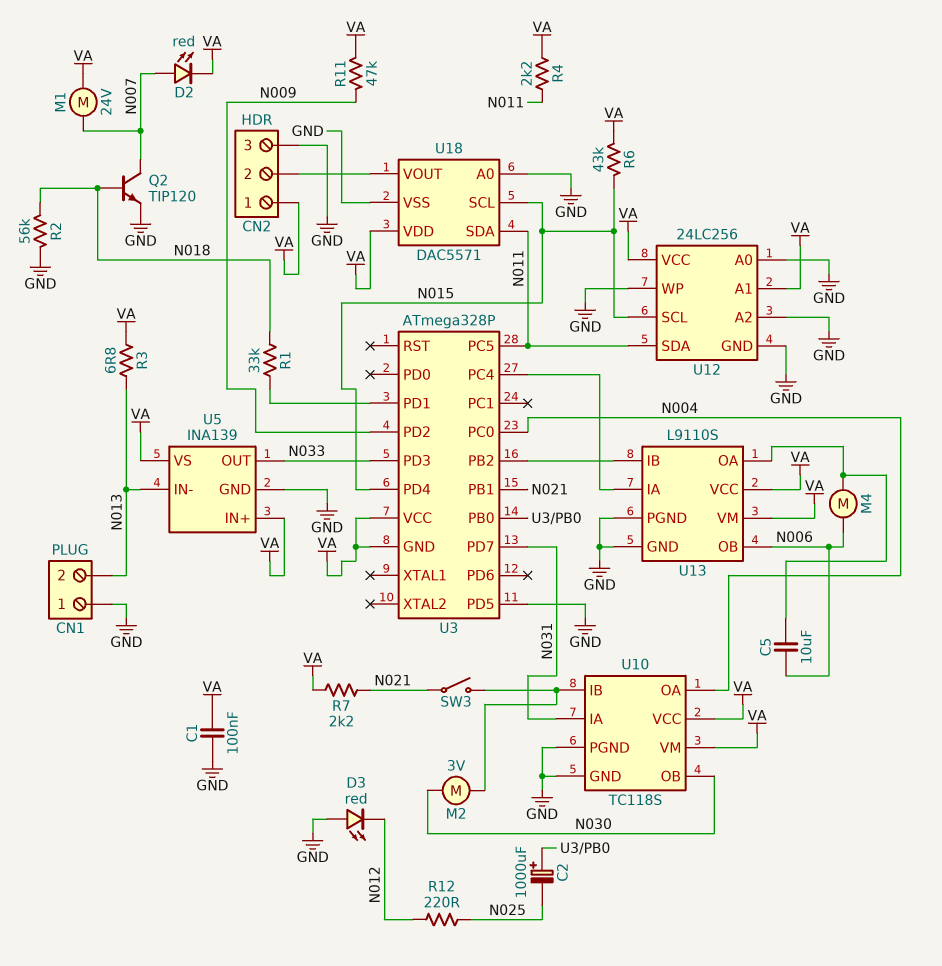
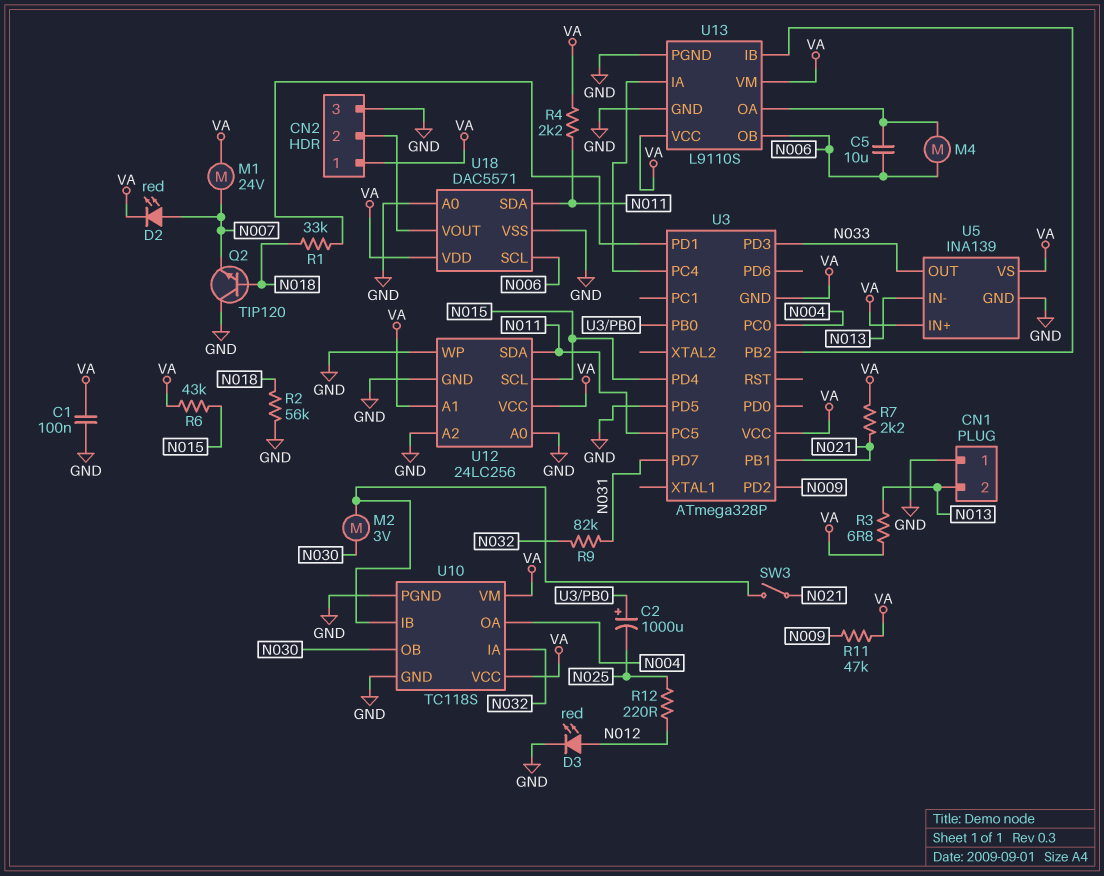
D3: LED red (A GND, K N012) -> LED red (A N012, K GND)
Q2: NPN TIP120 (B N018, C N007, E GND) -> NPN TIP120 (B N018, C GND, E N007)
R9: none -> 82k (N031, N032)
U10 pin IA: N031 -> N032
U18 pin SCL: N015 -> N006

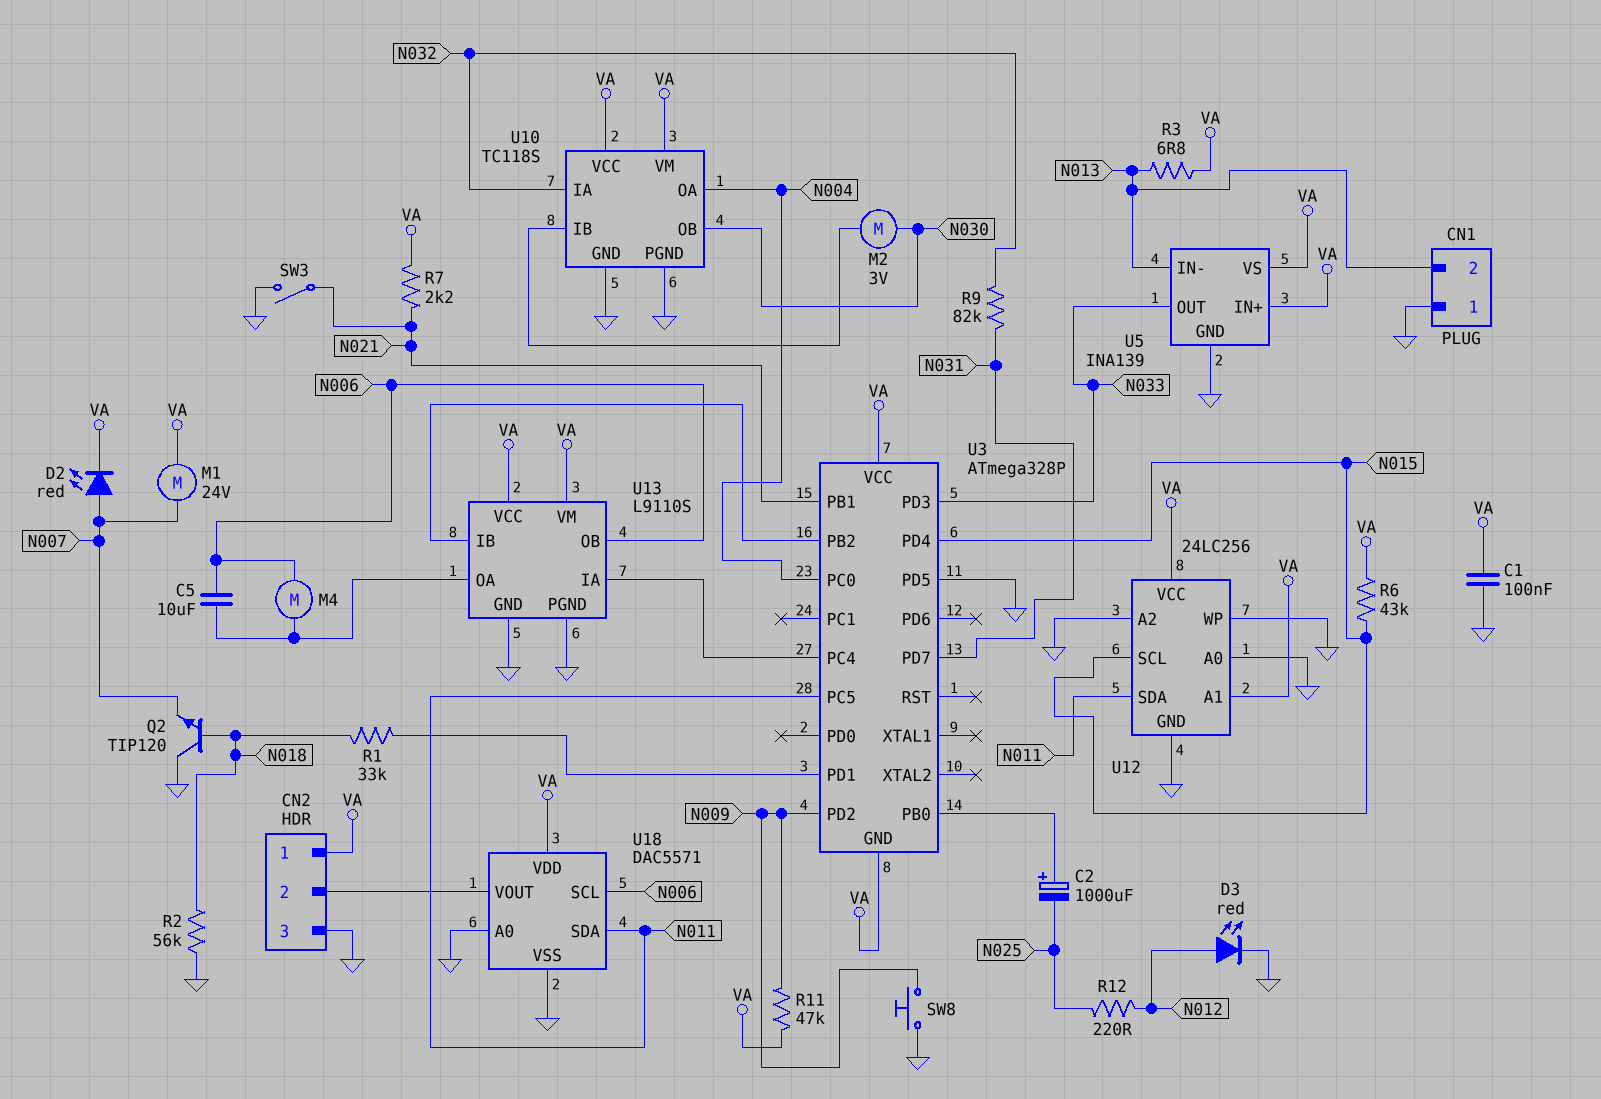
R4: 2.2k (N011, VA) -> none
SW3: switch (N021, U10/IB) -> switch (GND, N021)
SW8: none -> button (GND, N009)

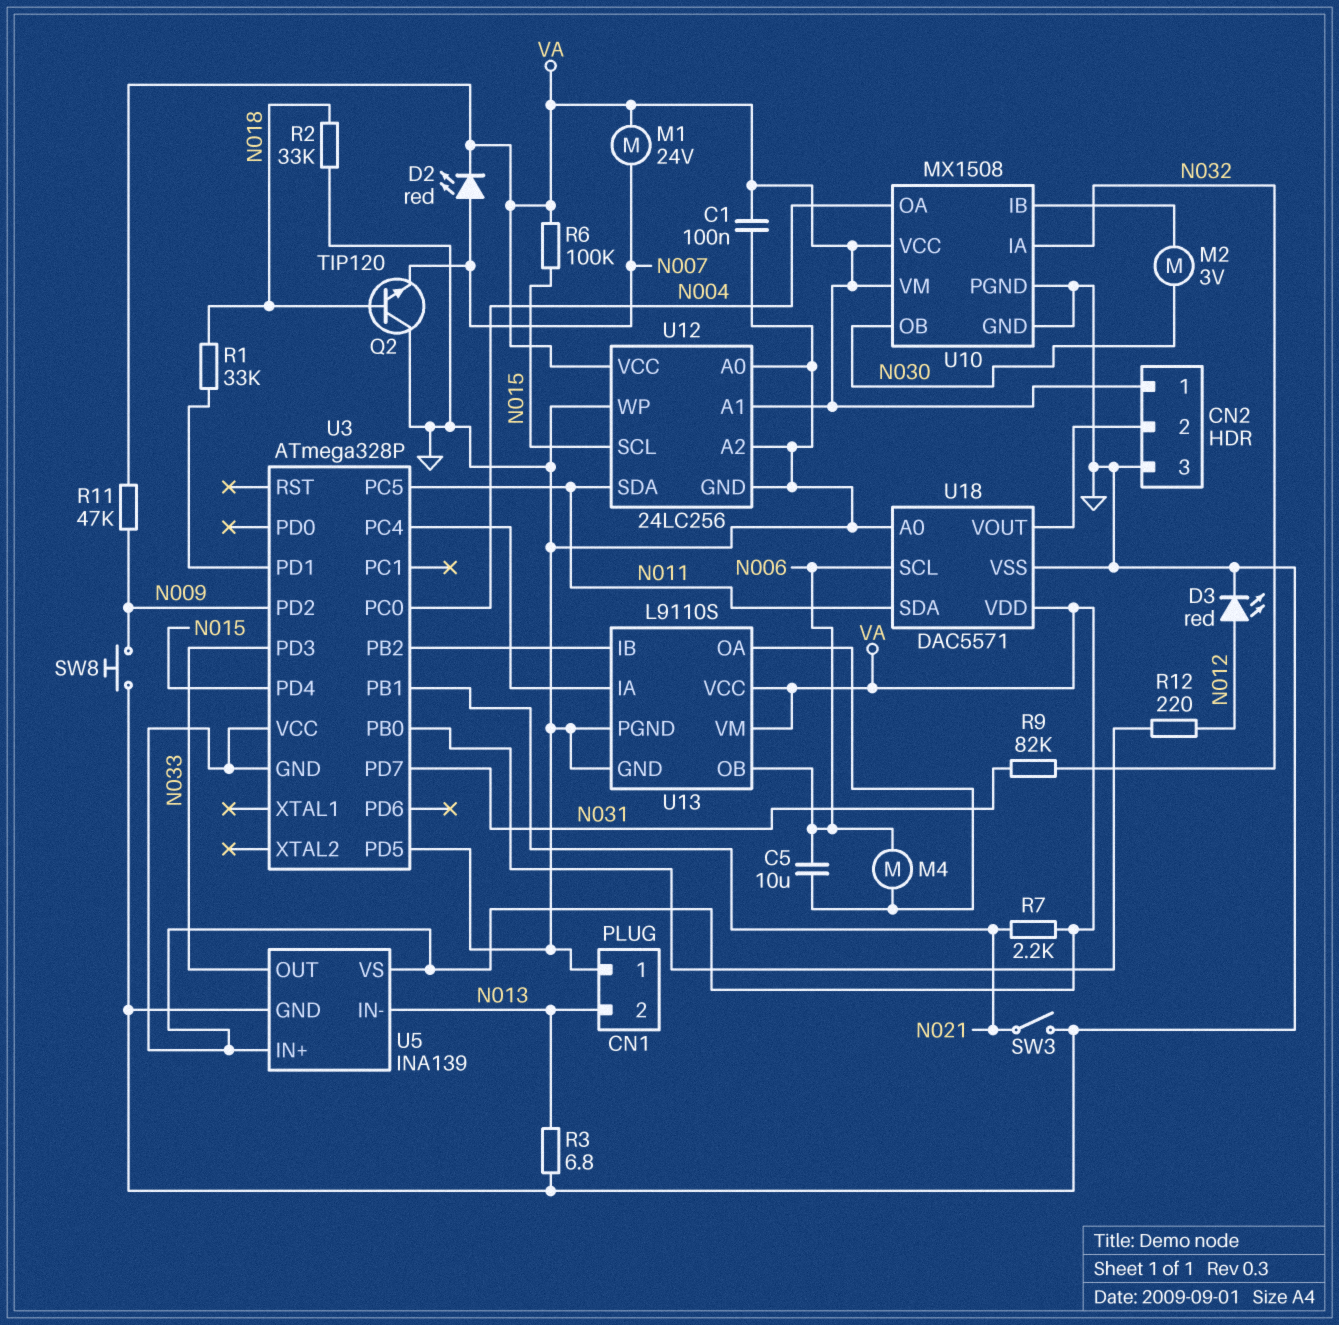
C2: 1000uF (plus U3/PB0, minus N025) -> none
R2: 56k (GND, N018) -> 33k (GND, N018)
R3: 6.8 (N013, VA) -> 6.8 (GND, N013)
R6: 43k (N015, VA) -> 100k (N015, VA)
R12: 220 (N012, N025) -> 220 (N012, U3/PB0)
U10: TC118S -> MX1508

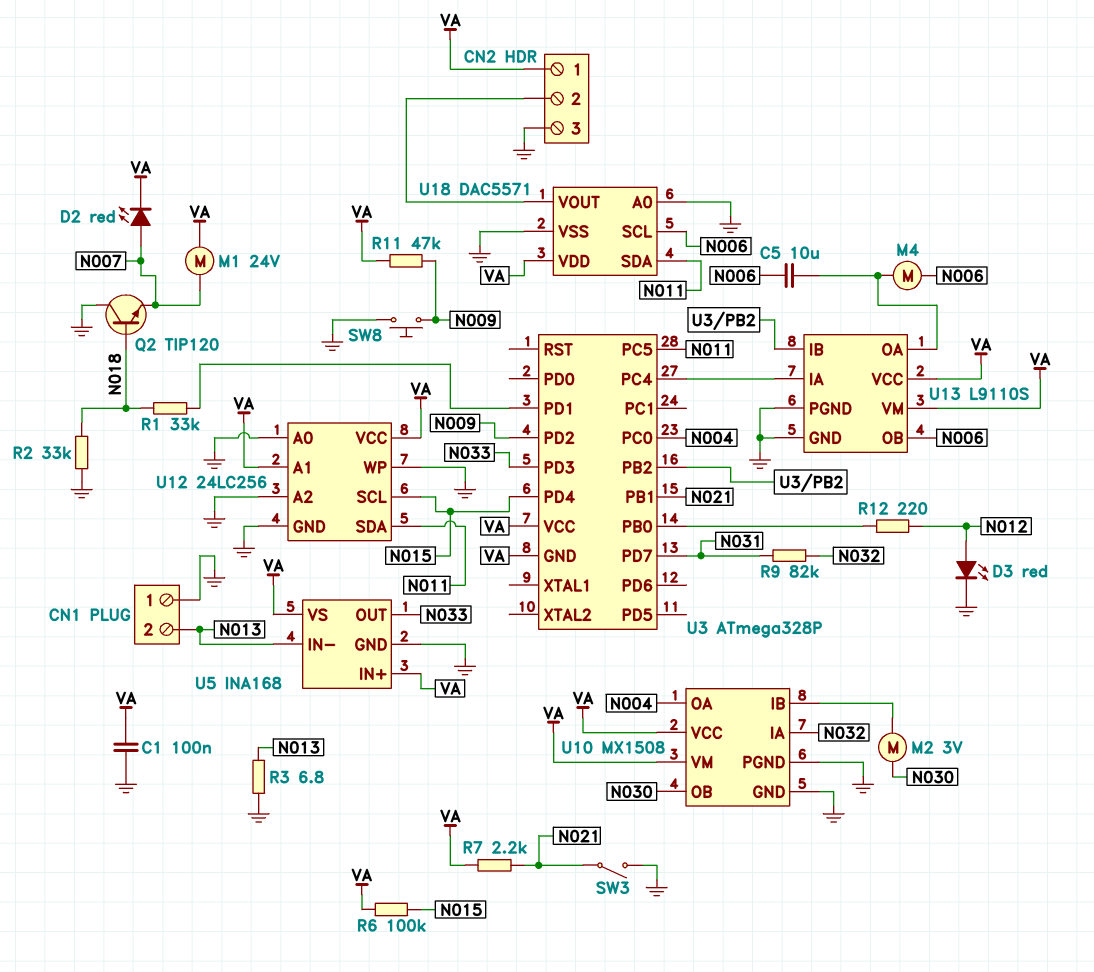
U3 pin PD5: GND -> none
U5: INA139 -> INA168

